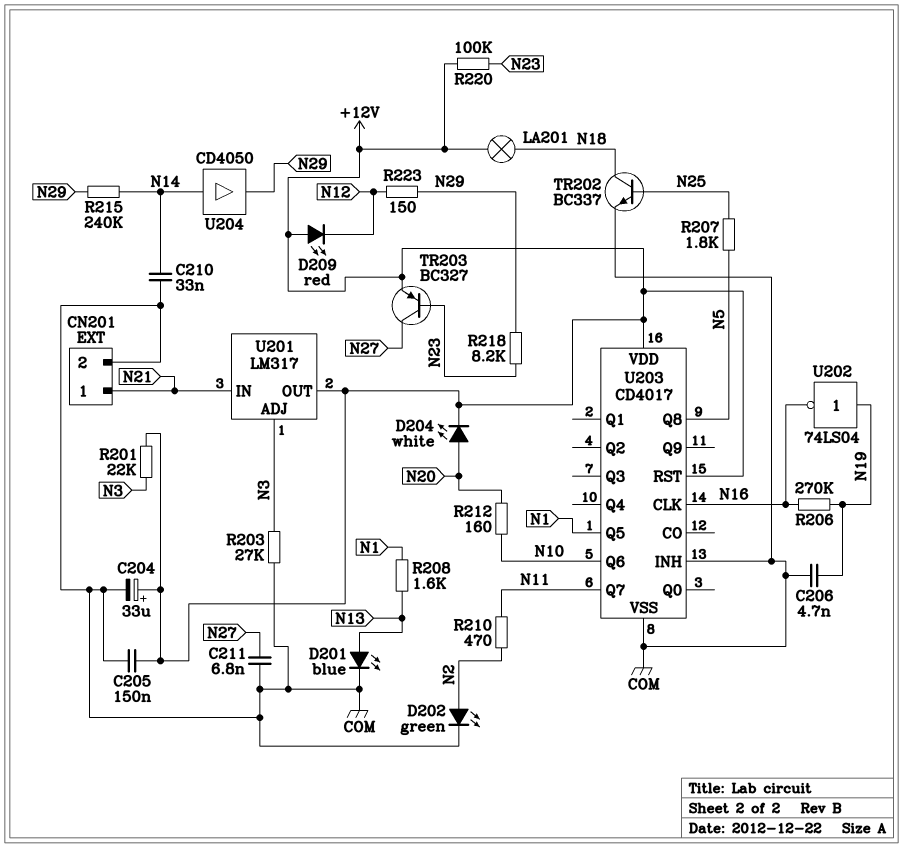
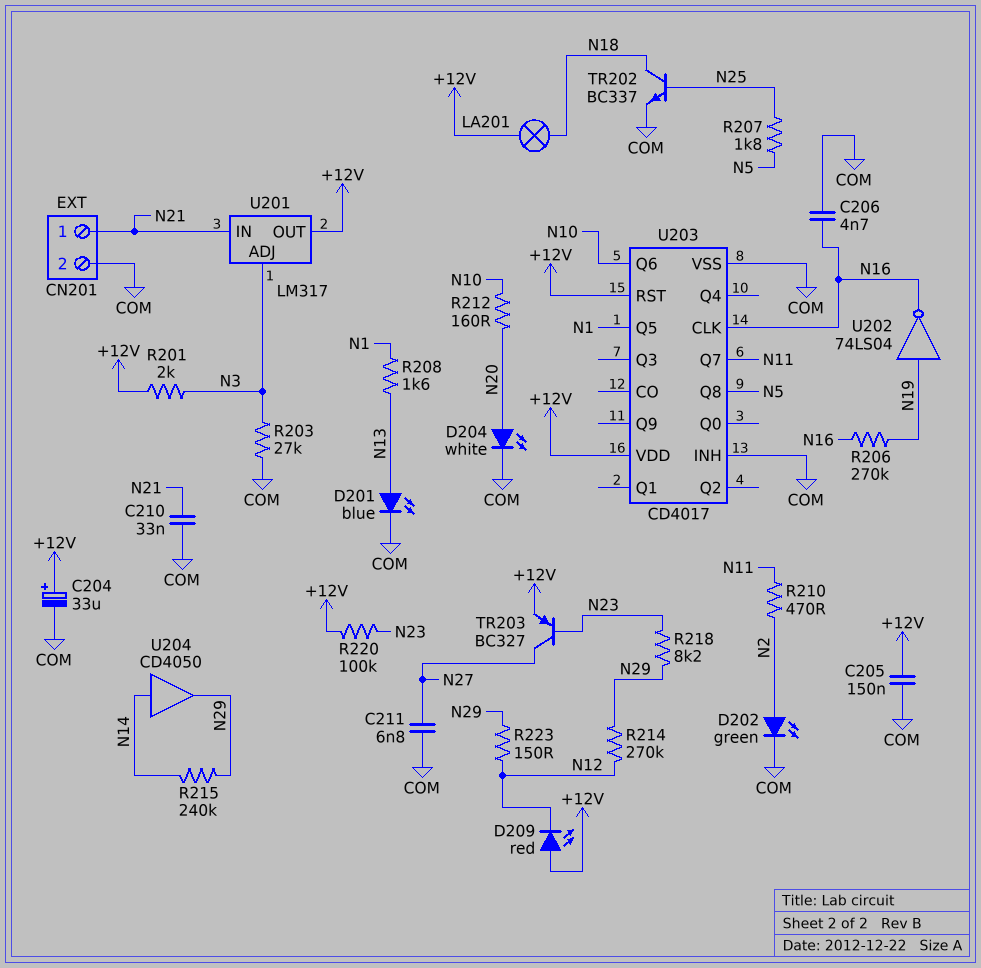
C206: 4.7nF (COM, N19) -> 4.7nF (COM, N16)
C210: 33nF (COM, N14) -> 33nF (COM, N21)
D204: LED white (A N20, K +12V) -> LED white (A N20, K COM)
R201: 22k (+12V, N3) -> 2k (+12V, N3)
R214: none -> 270k (N12, N29)

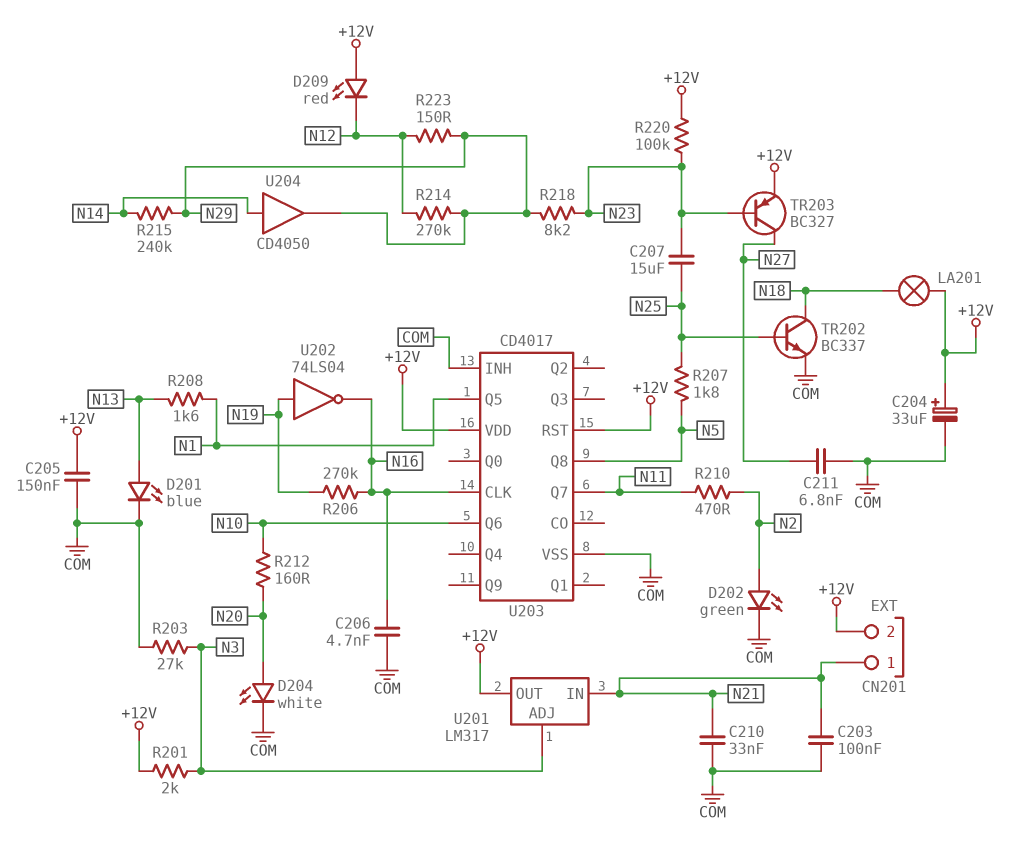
C203: none -> 100nF (COM, N21)
C207: none -> 15uF (N23, N25)
CN201 pin 2: COM -> +12V

